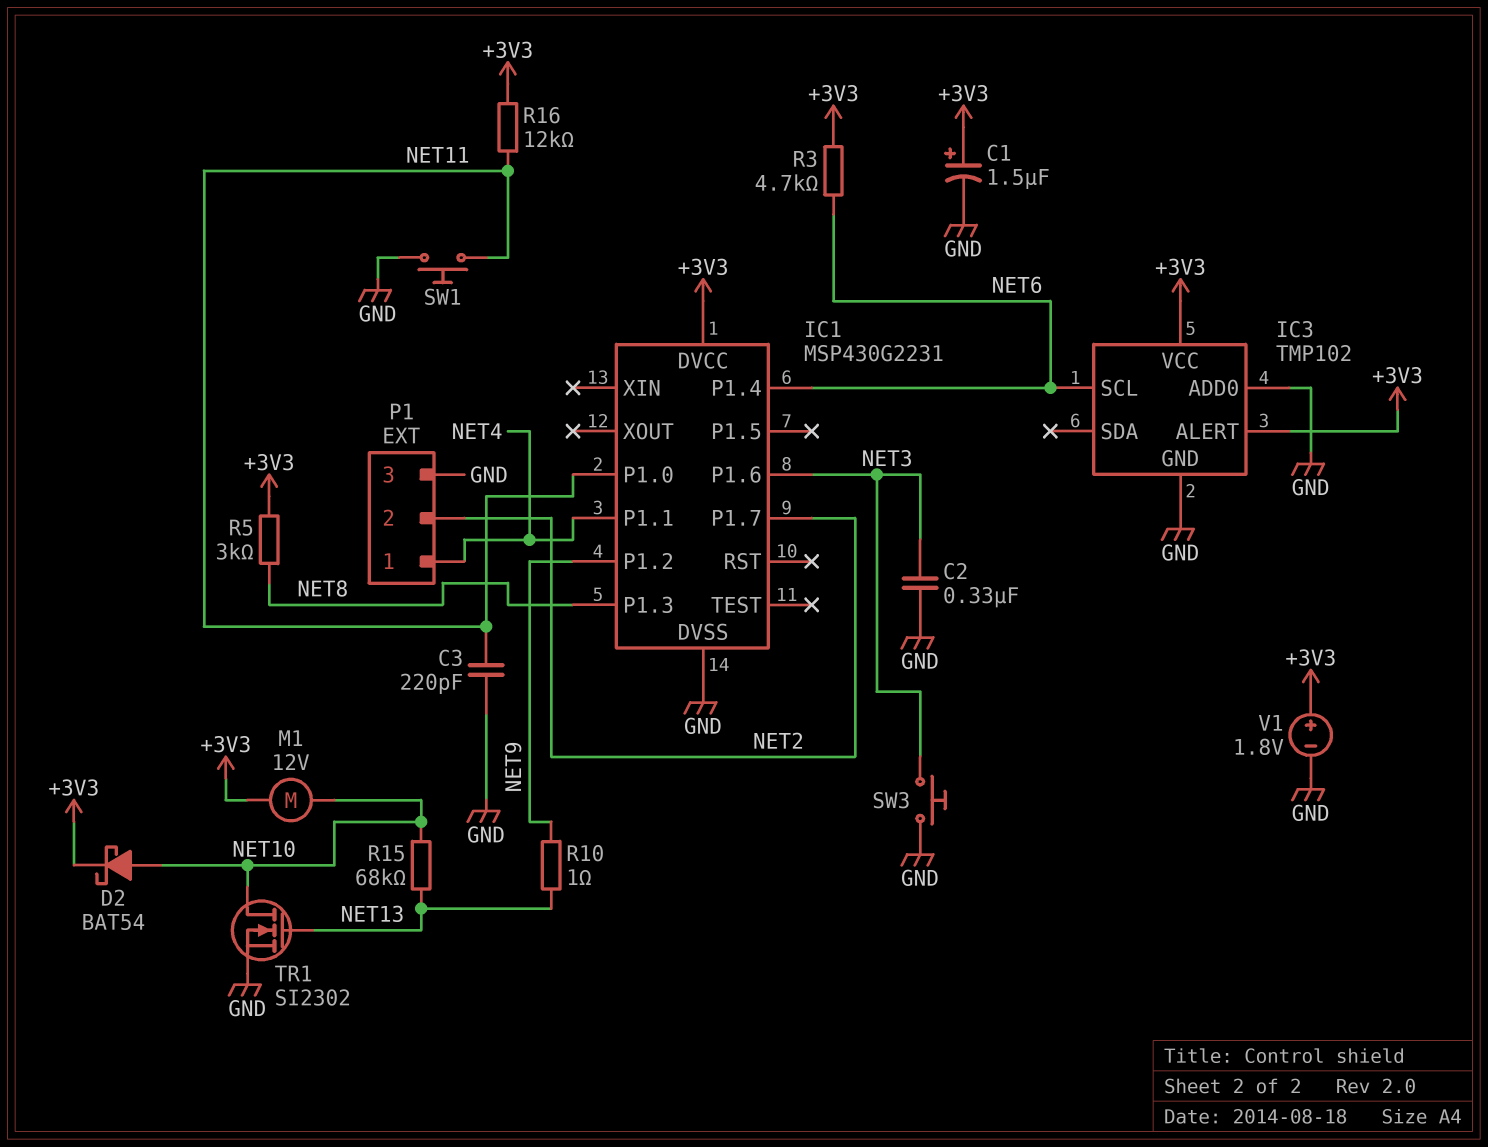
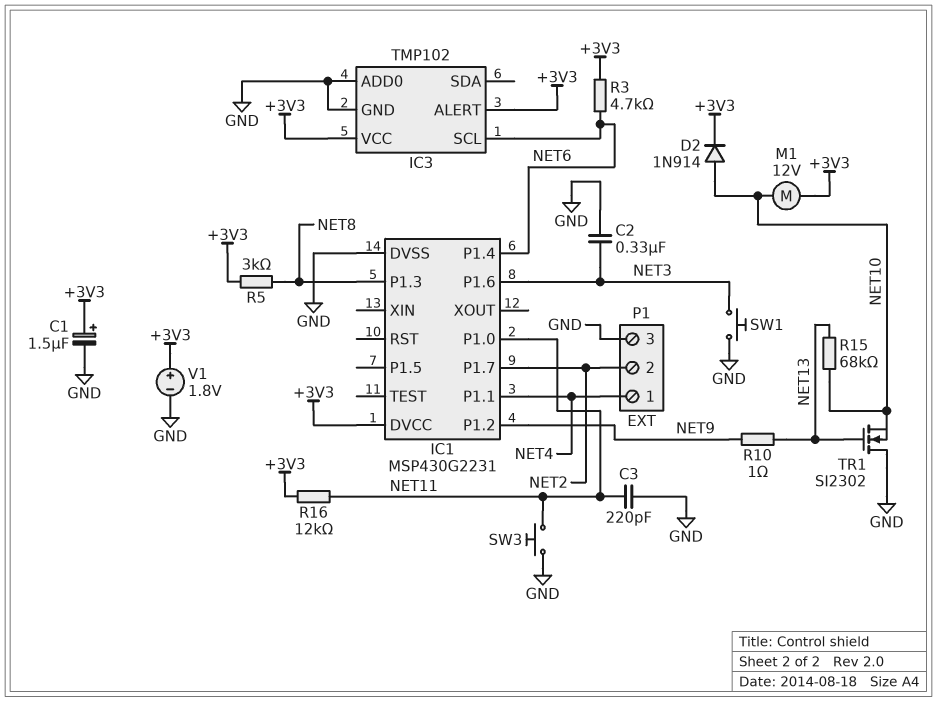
D2: schottky BAT54 (A NET10, K +3V3) -> diode 1N914 (A NET10, K +3V3)
SW1: button (GND, NET11) -> button (GND, NET3)
SW3: button (GND, NET3) -> button (GND, NET11)
TR1: NMOS SI2302 (G NET13, D NET10, S GND) -> NMOS SI2302 (G NET13, D GND, S NET10)

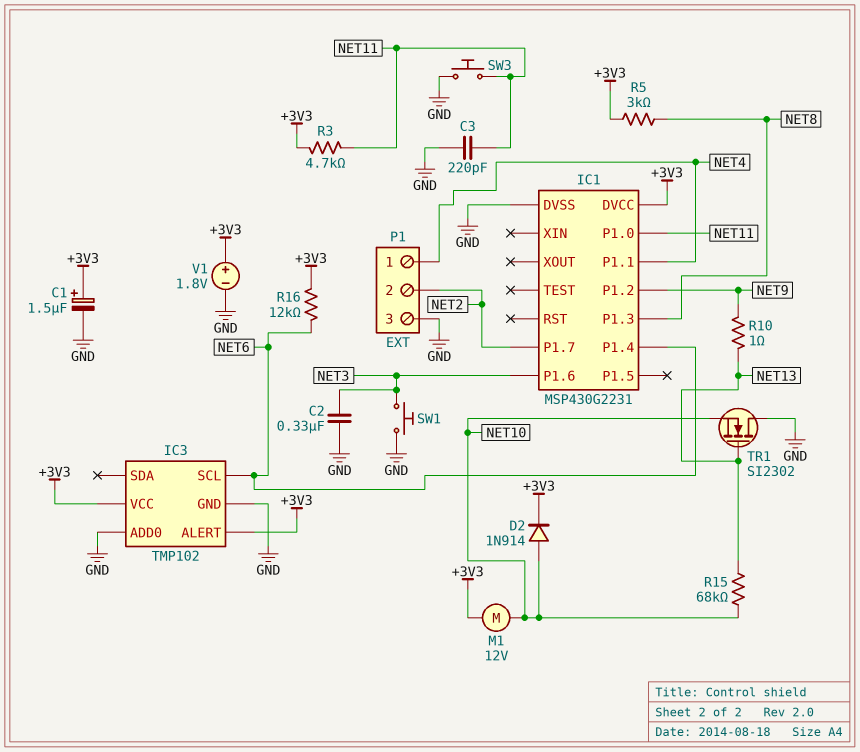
R3: 4.7k (+3V3, NET6) -> 4.7k (+3V3, NET11)
R16: 12k (+3V3, NET11) -> 12k (+3V3, NET6)

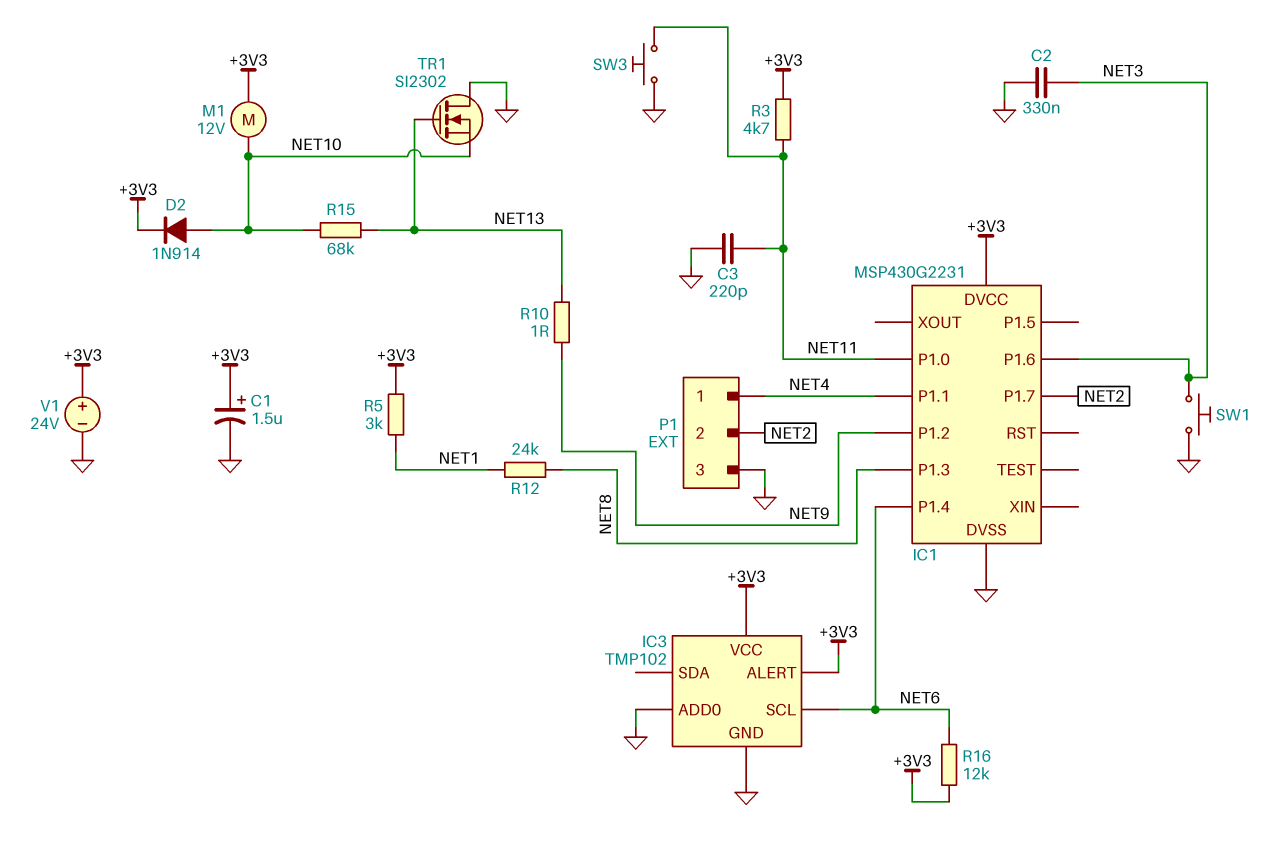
R5: 3k (+3V3, NET8) -> 3k (+3V3, NET1)
R12: none -> 24k (NET1, NET8)
V1: 1.8V (plus +3V3, minus GND) -> 24V (plus +3V3, minus GND)

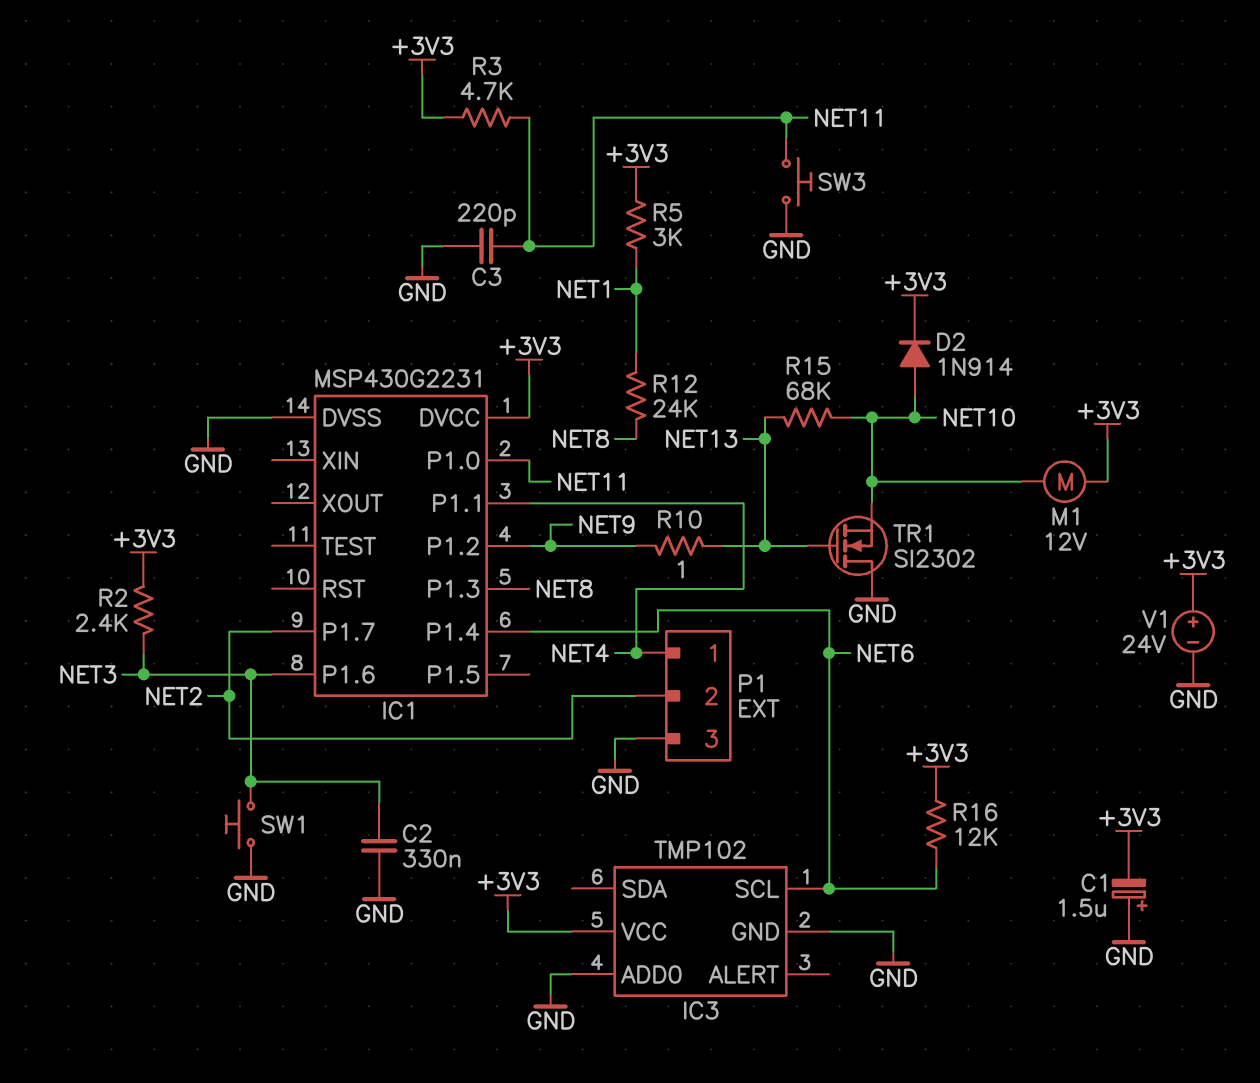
C1: 1.5uF (plus +3V3, minus GND) -> 1.5uF (plus GND, minus +3V3)
IC3 pin ALERT: +3V3 -> none
R2: none -> 2.4k (+3V3, NET3)

